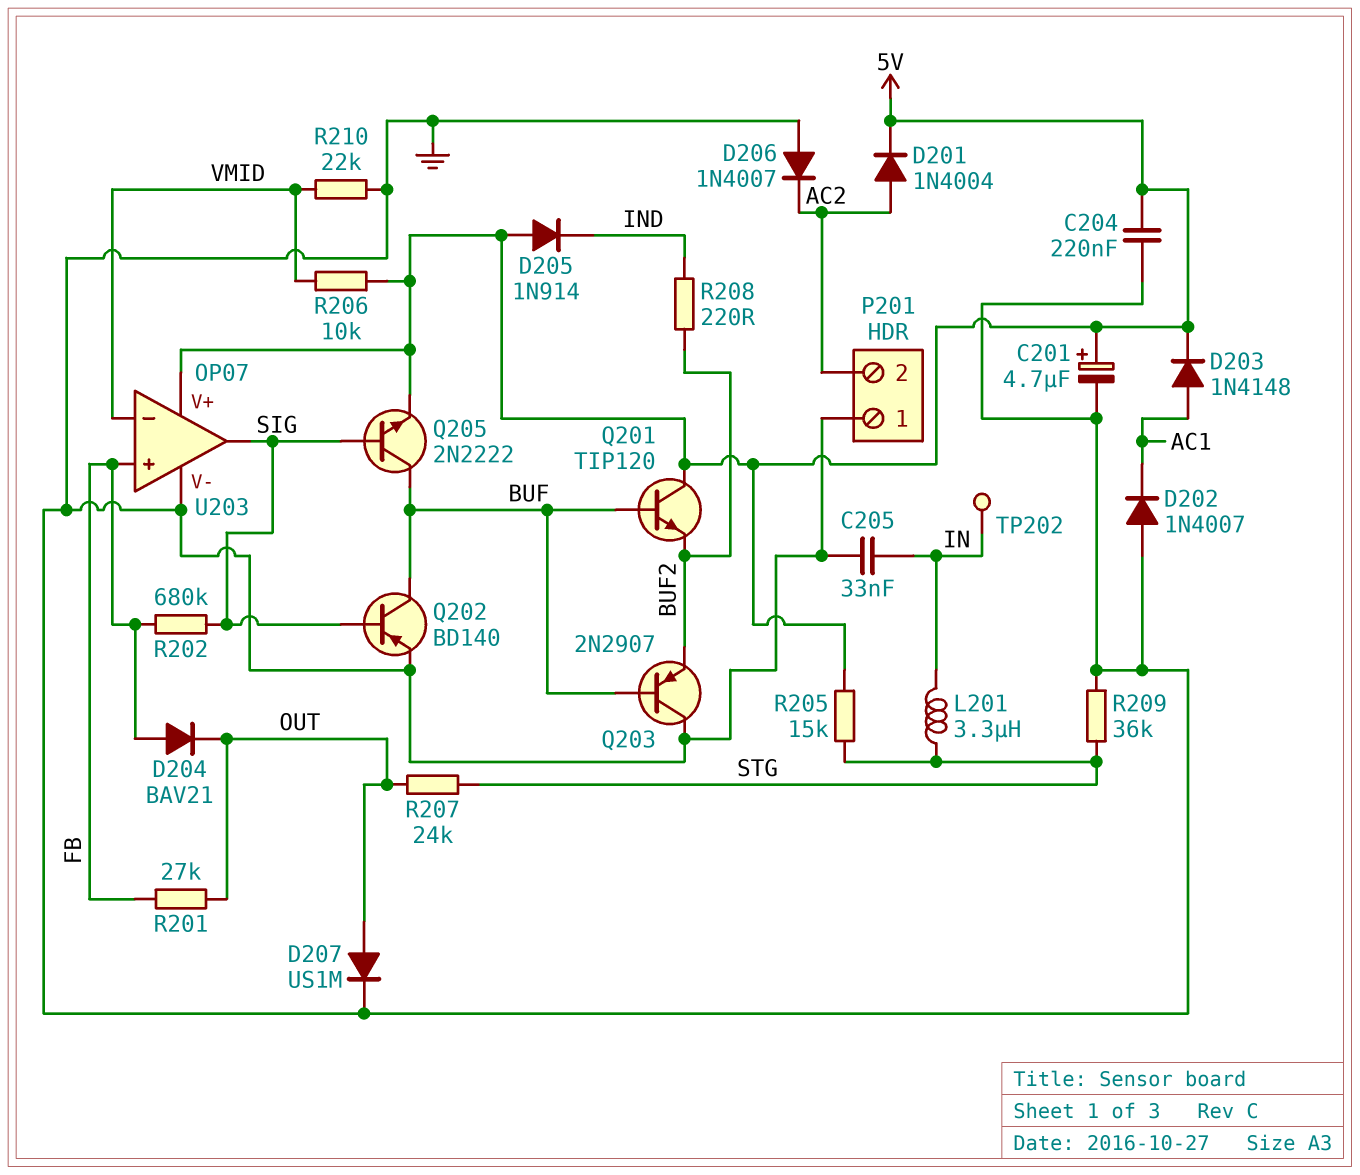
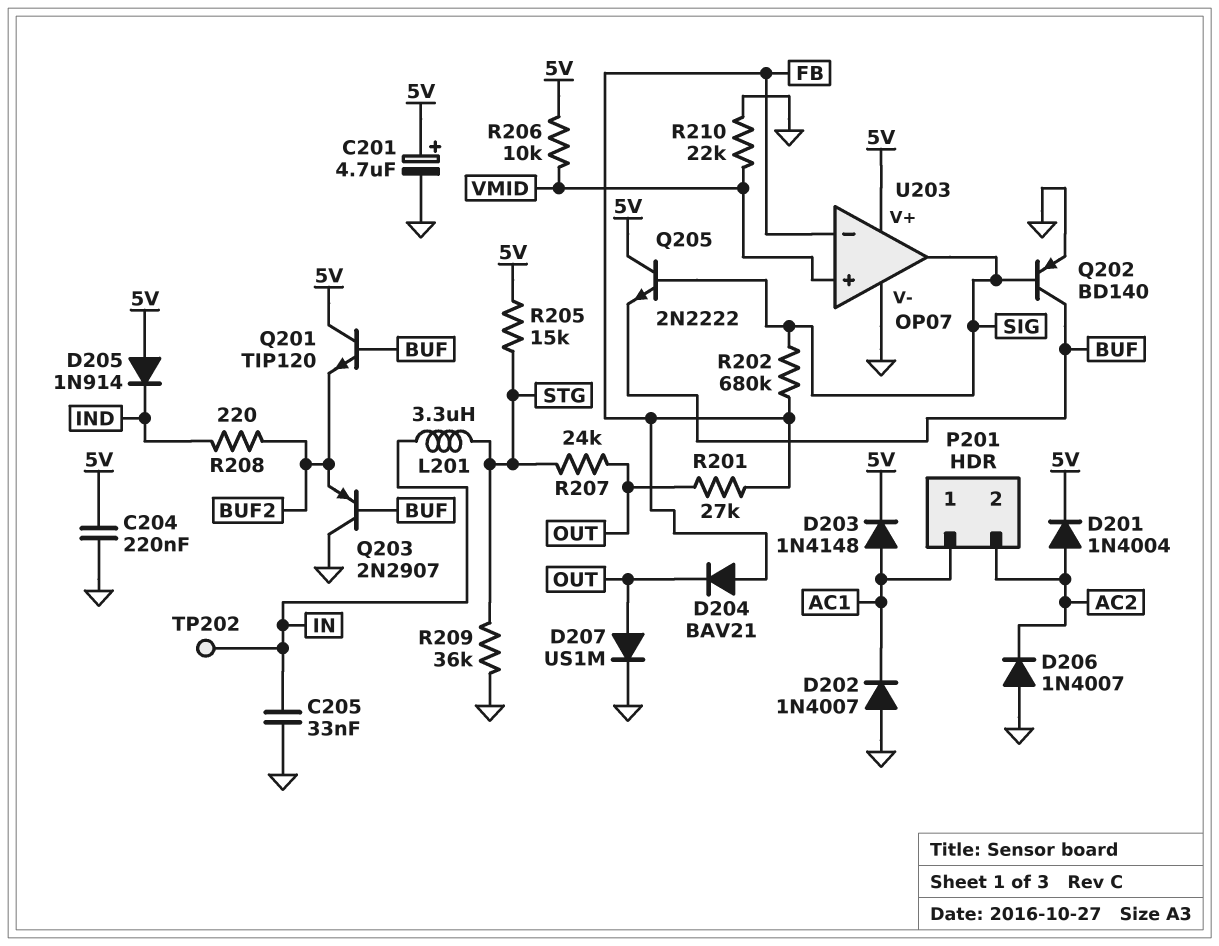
P201 pin 1: GND -> AC1
Q205: NPN 2N2222 (B SIG, C BUF, E 5V) -> NPN 2N2222 (B SIG, C 5V, E BUF)
U203 pin in+: FB -> VMID
U203 pin in-: VMID -> FB

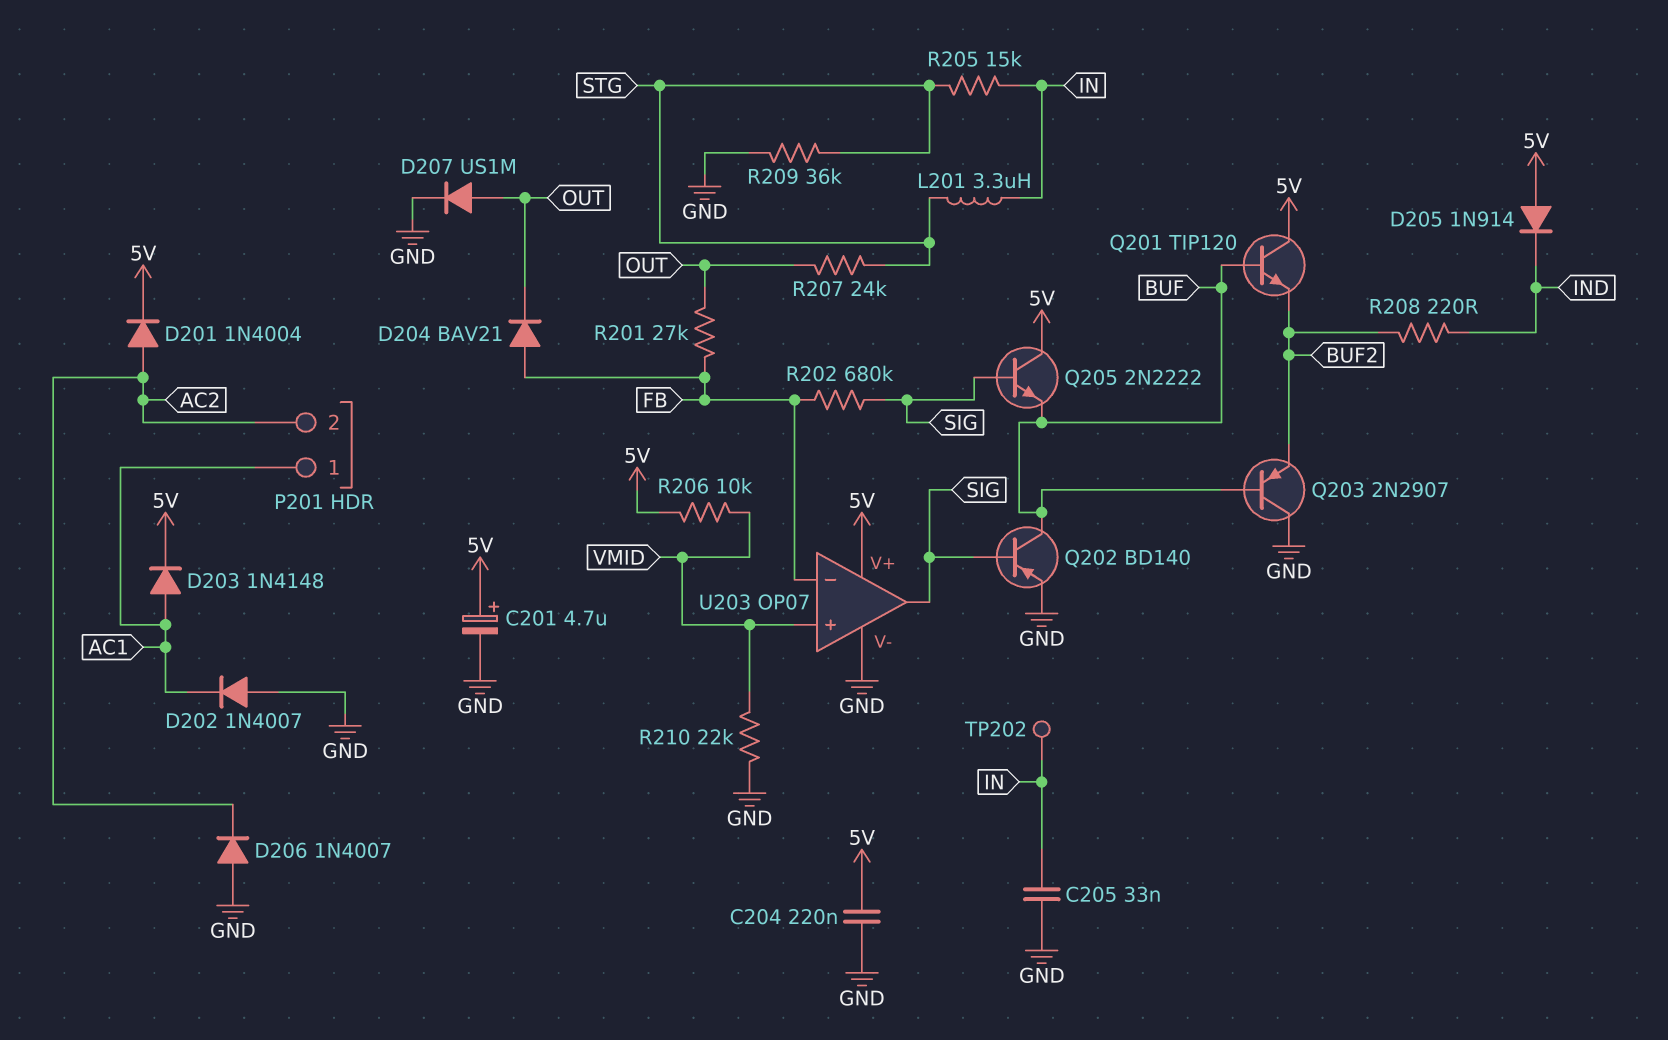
R205: 15k (5V, STG) -> 15k (IN, STG)

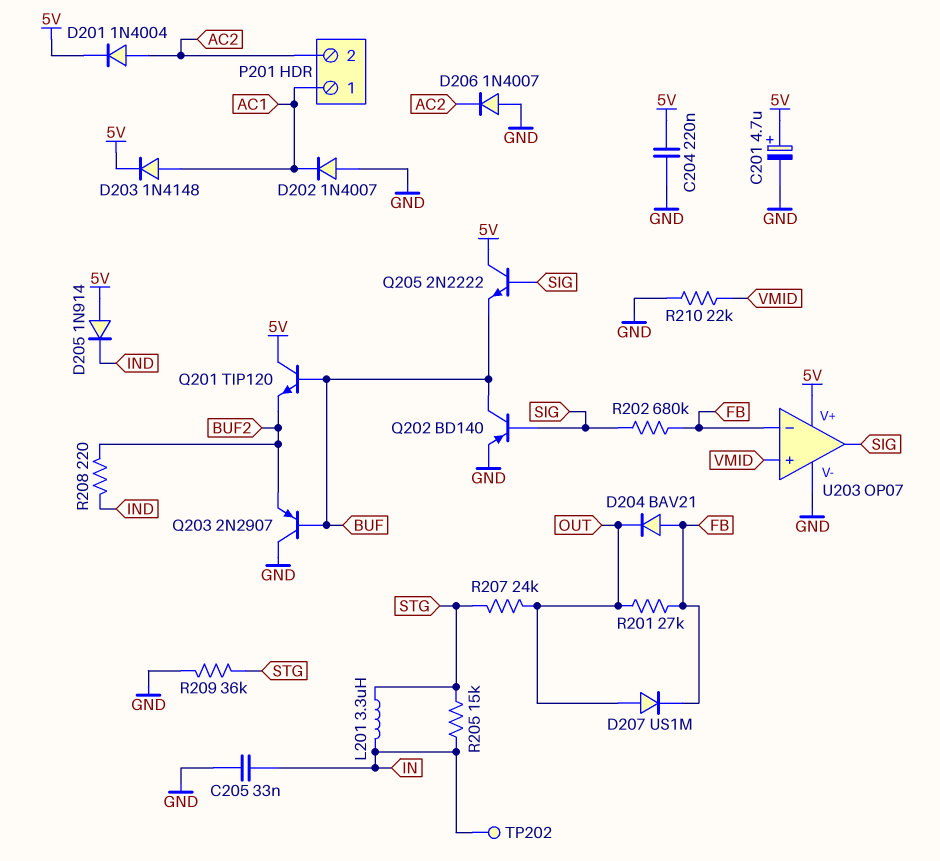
D207: diode US1M (A OUT, K GND) -> diode US1M (A OUT, K FB)
R206: 10k (5V, VMID) -> none

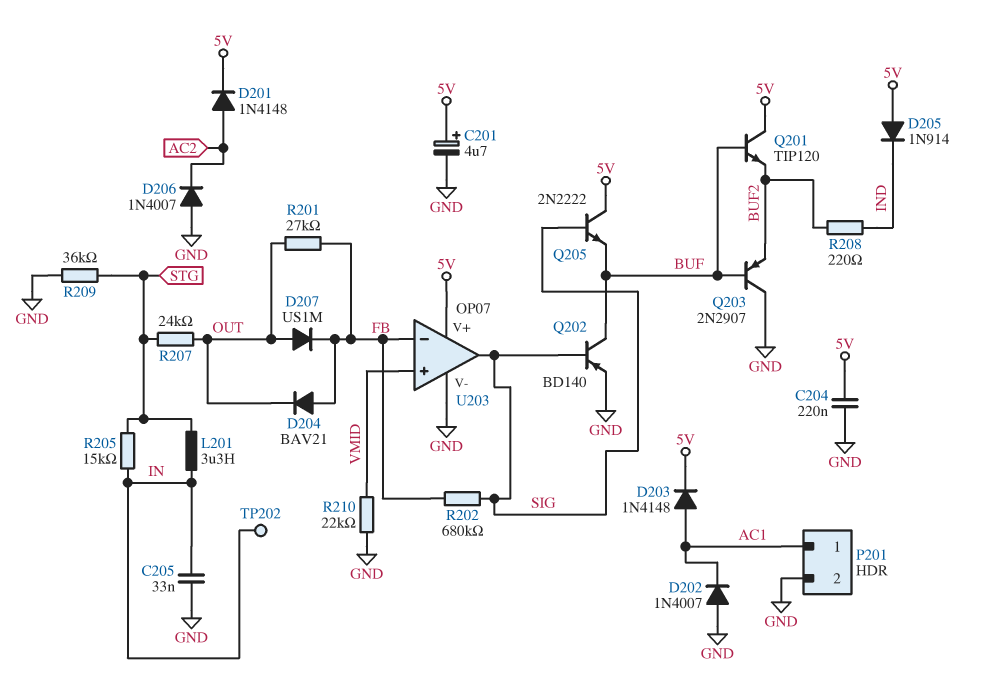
D201: diode 1N4004 (A AC2, K 5V) -> diode 1N4148 (A AC2, K 5V)
P201 pin 2: AC2 -> GND

